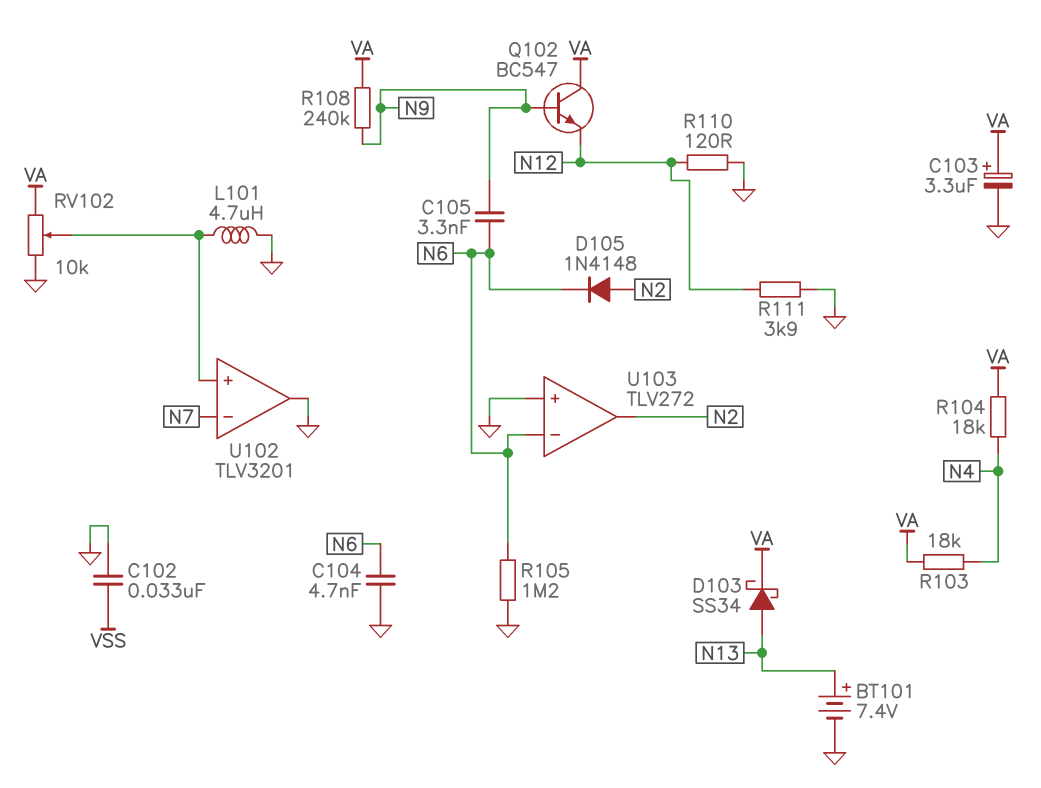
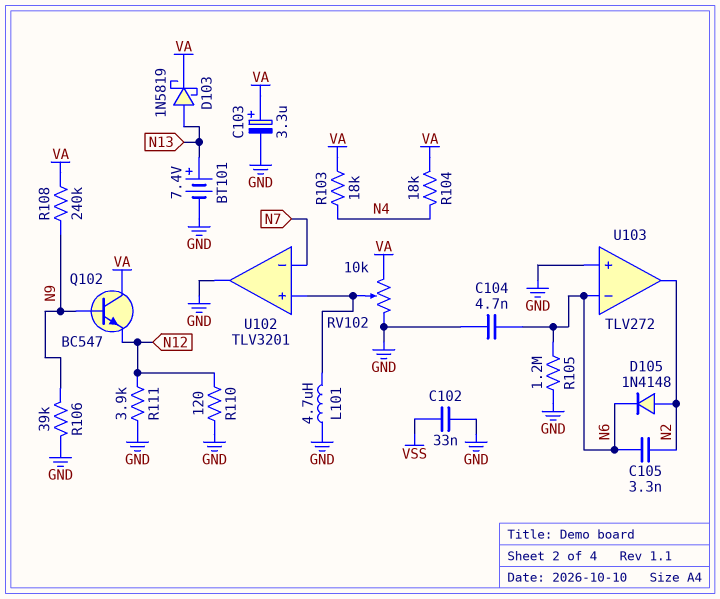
C105: 3.3nF (N6, N9) -> 3.3nF (N2, N6)
D103: schottky SS34 (A N13, K VA) -> schottky 1N5819 (A N13, K VA)
R106: none -> 39k (GND, N9)

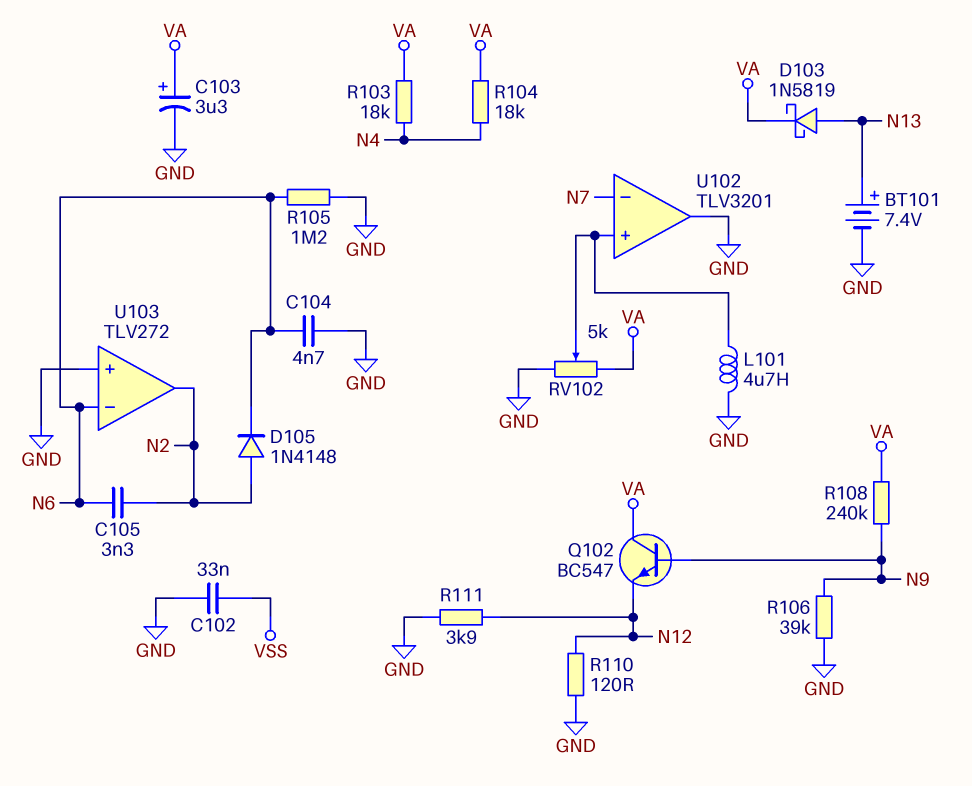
RV102: 10k (GND, VA, wiper U102/in+) -> 5k (GND, VA, wiper U102/in+)

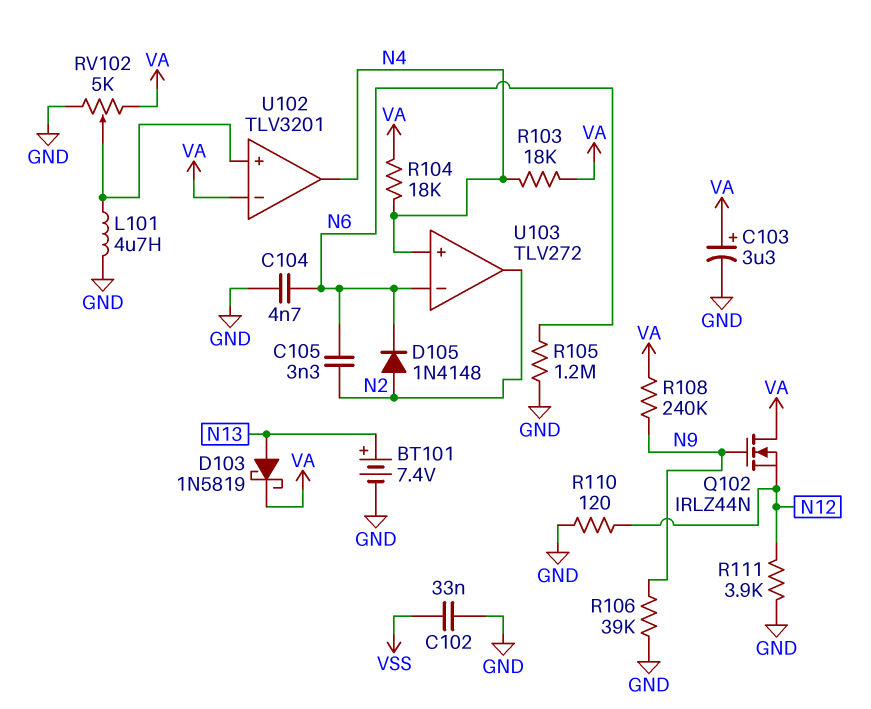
Q102: NPN BC547 (B N9, C VA, E N12) -> NMOS IRLZ44N (G N9, D VA, S N12)
U102 pin in-: N7 -> VA
U102 pin out: GND -> N4
U103 pin in+: GND -> N4

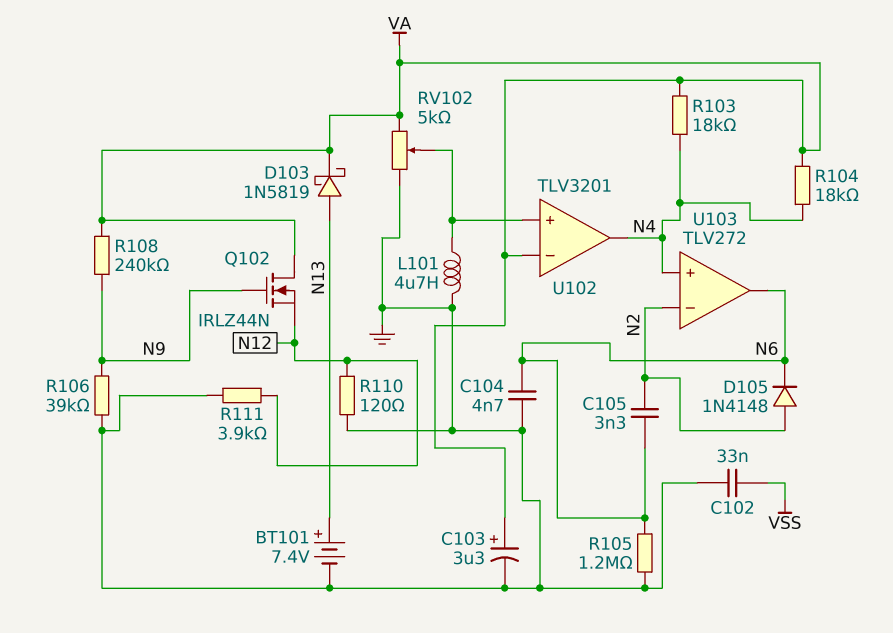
U103 pin in-: N6 -> N2
U103 pin out: N2 -> N6

